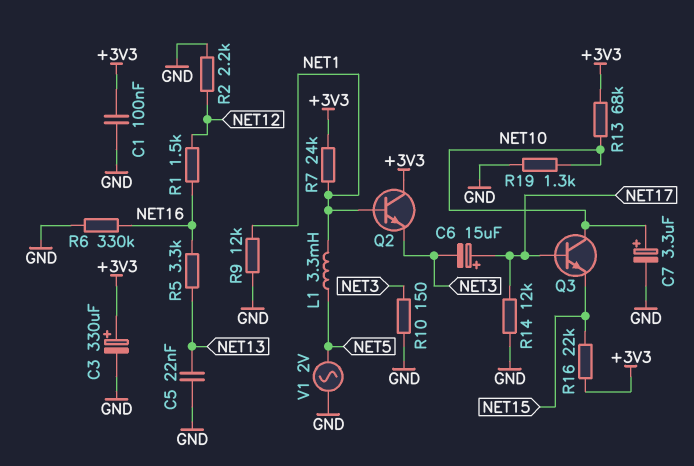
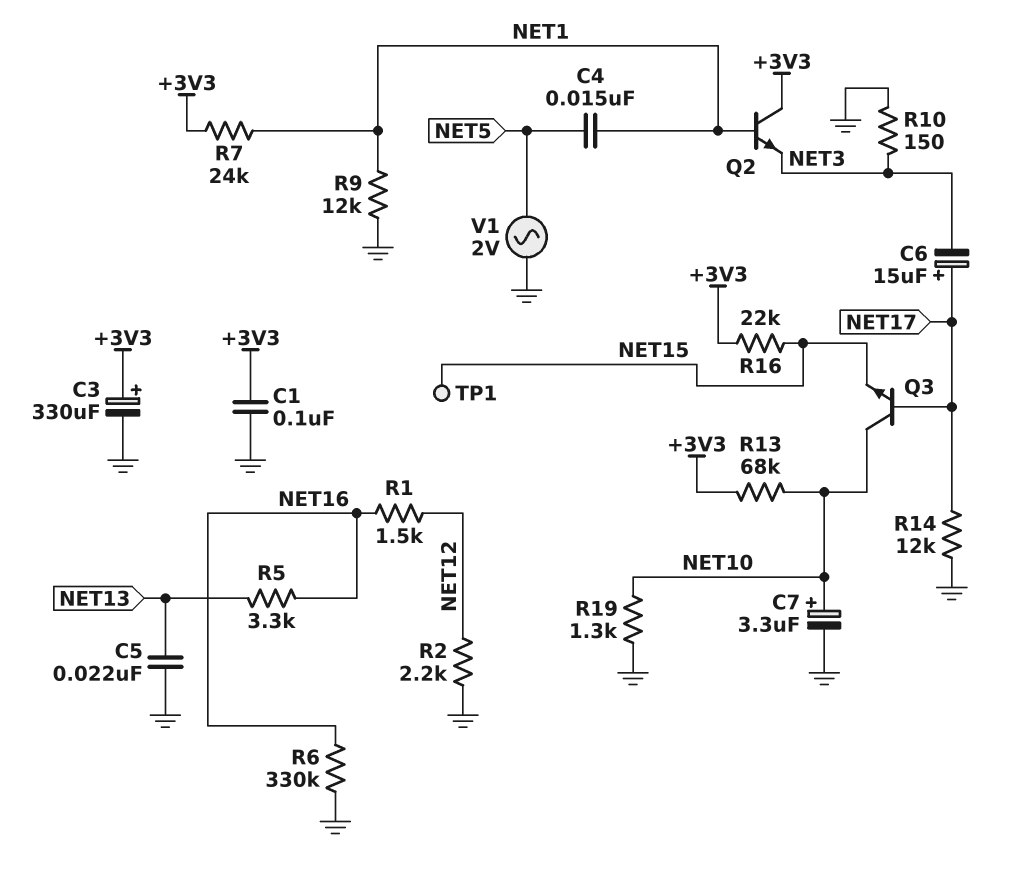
C4: none -> 15nF (NET1, NET5)
L1: 3.3mH (NET1, NET5) -> none
TP1: none -> test point (NET15)

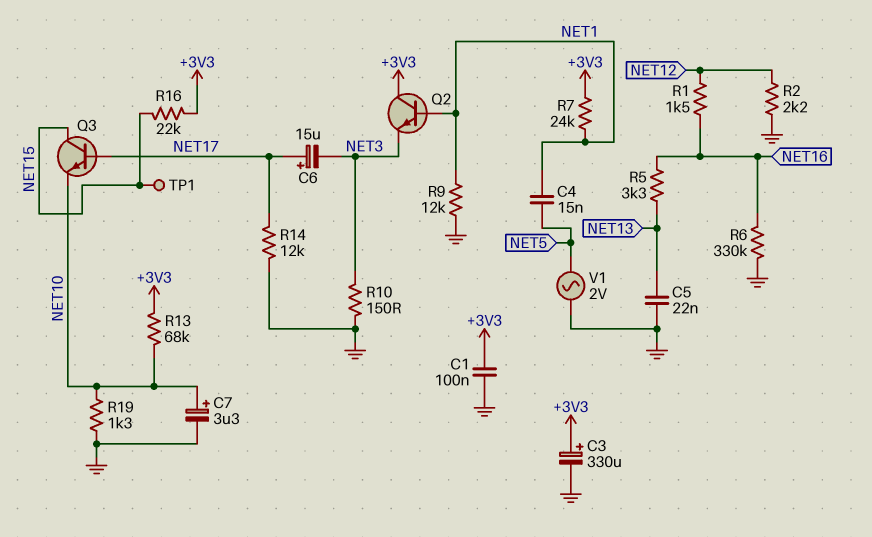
Q3: NPN (B NET17, C NET10, E NET15) -> NPN (B NET17, C NET15, E NET10)

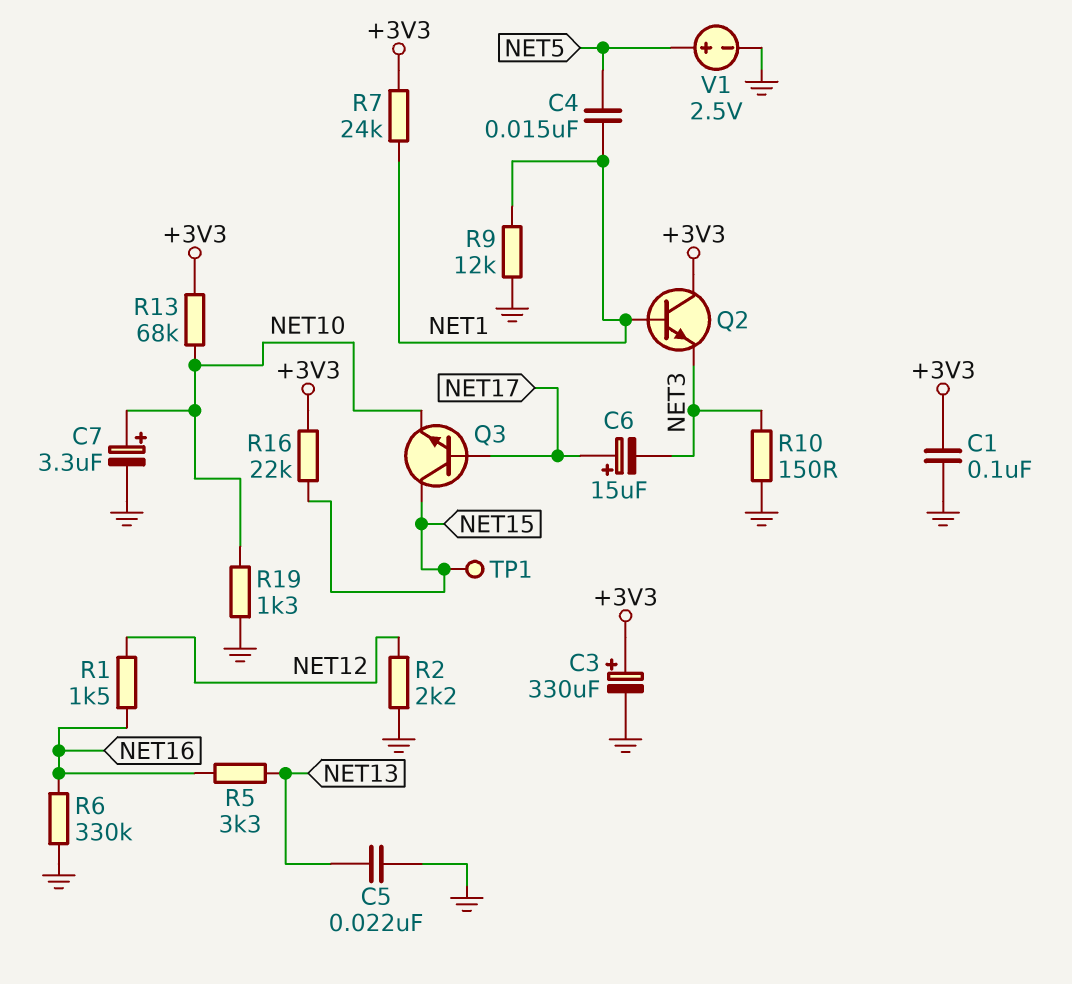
R14: 12k (GND, NET17) -> none
V1: AC 2V (GND, NET5) -> 2.5V (plus NET5, minus GND)

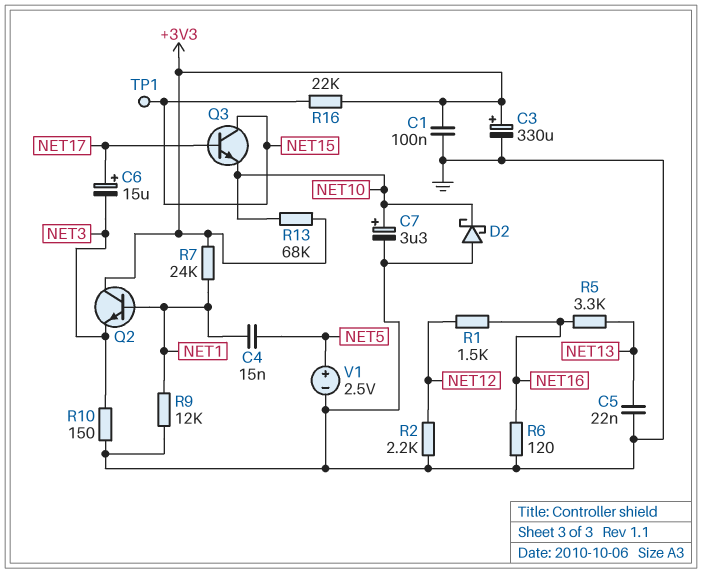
D2: none -> schottky (A GND, K NET10)
R6: 330k (GND, NET16) -> 120 (GND, NET16)
R19: 1.3k (GND, NET10) -> none

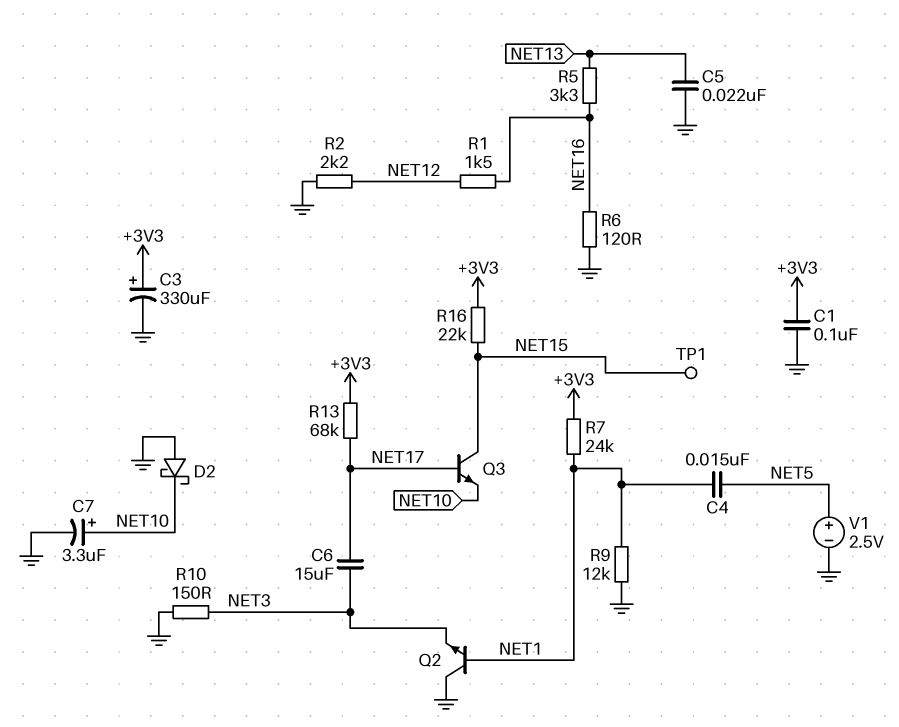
C6: 15uF (plus NET17, minus NET3) -> 15uF (NET3, NET17)
Q2: NPN (B NET1, C +3V3, E NET3) -> NPN (B NET1, C GND, E NET3)
R13: 68k (+3V3, NET10) -> 68k (+3V3, NET17)

